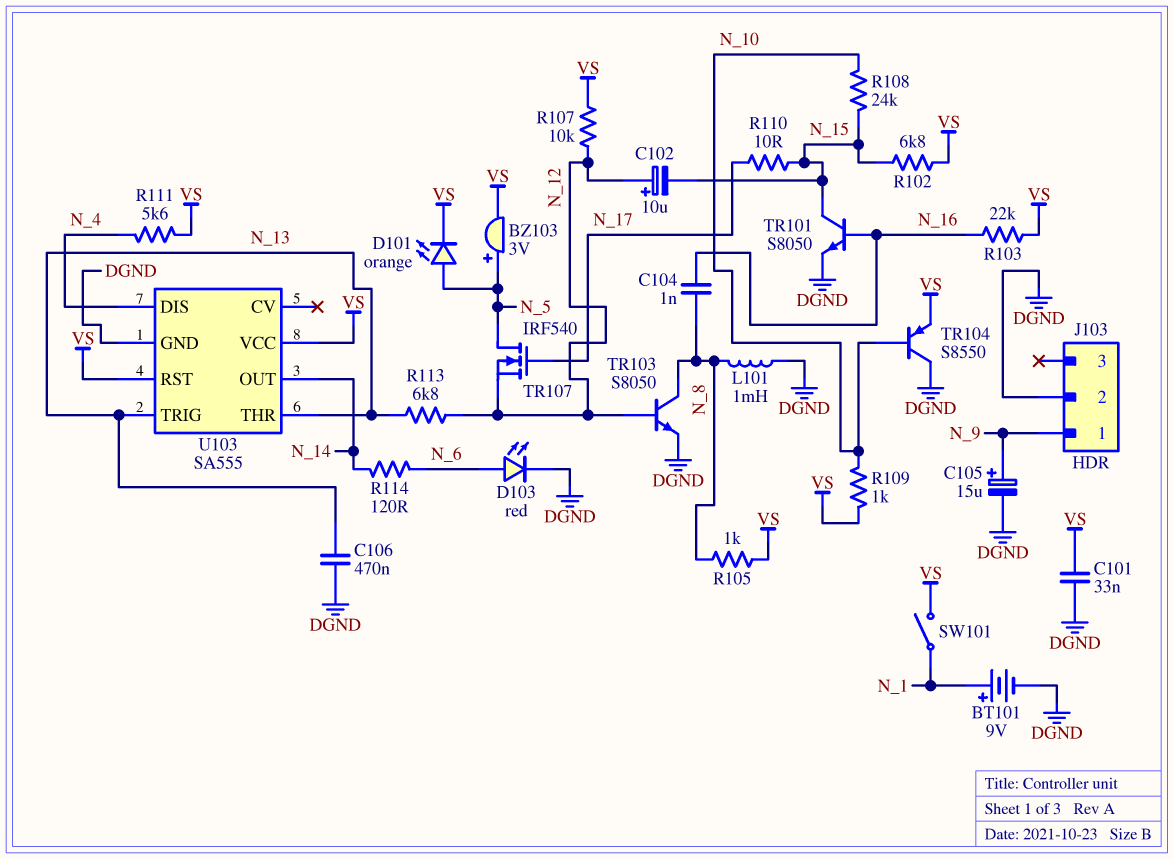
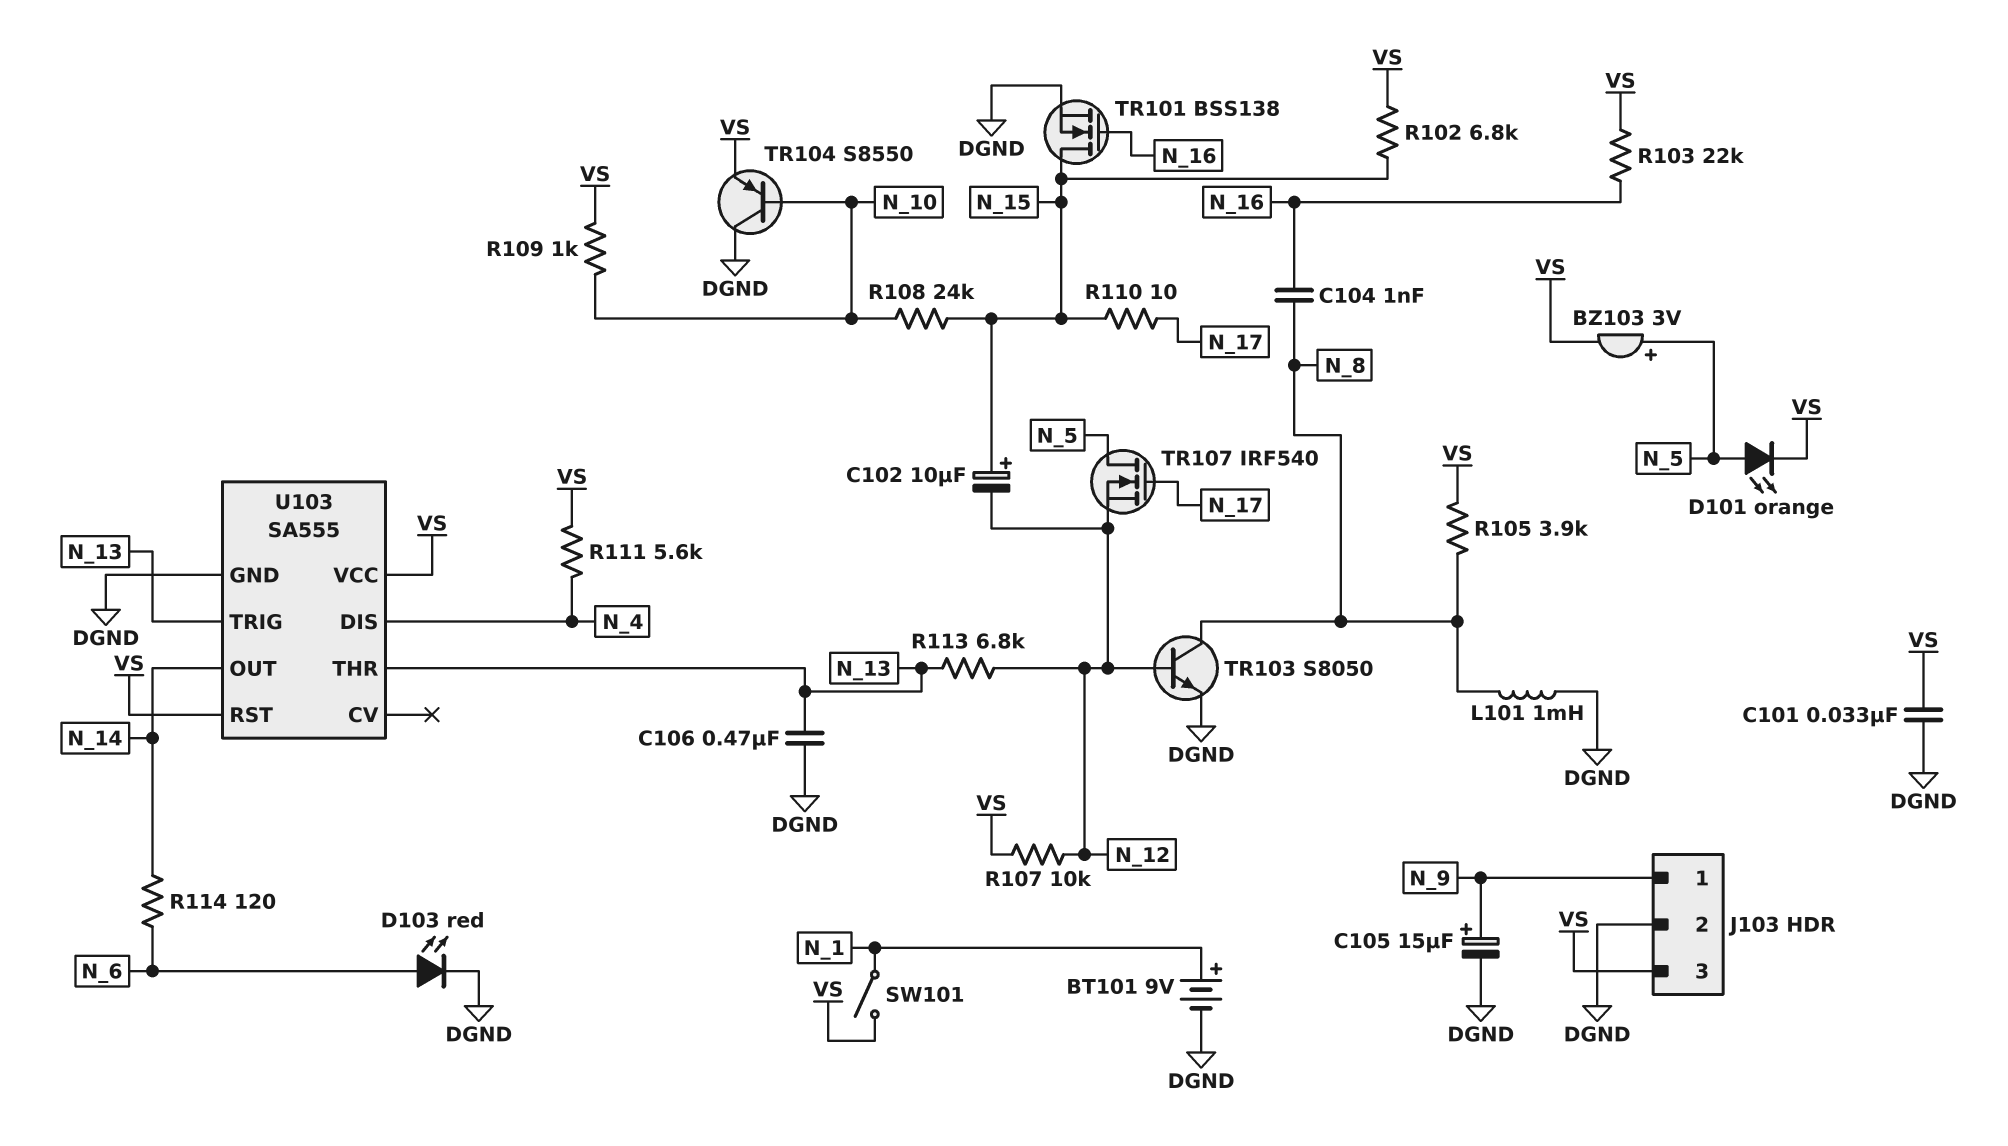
C102: 10uF (plus N_12, minus N_15) -> 10uF (plus N_15, minus N_12)
J103 pin 3: none -> VS
R105: 1k (N_8, VS) -> 3.9k (N_8, VS)
TR101: NPN S8050 (B N_16, C N_15, E DGND) -> NMOS BSS138 (G N_16, D N_15, S DGND)

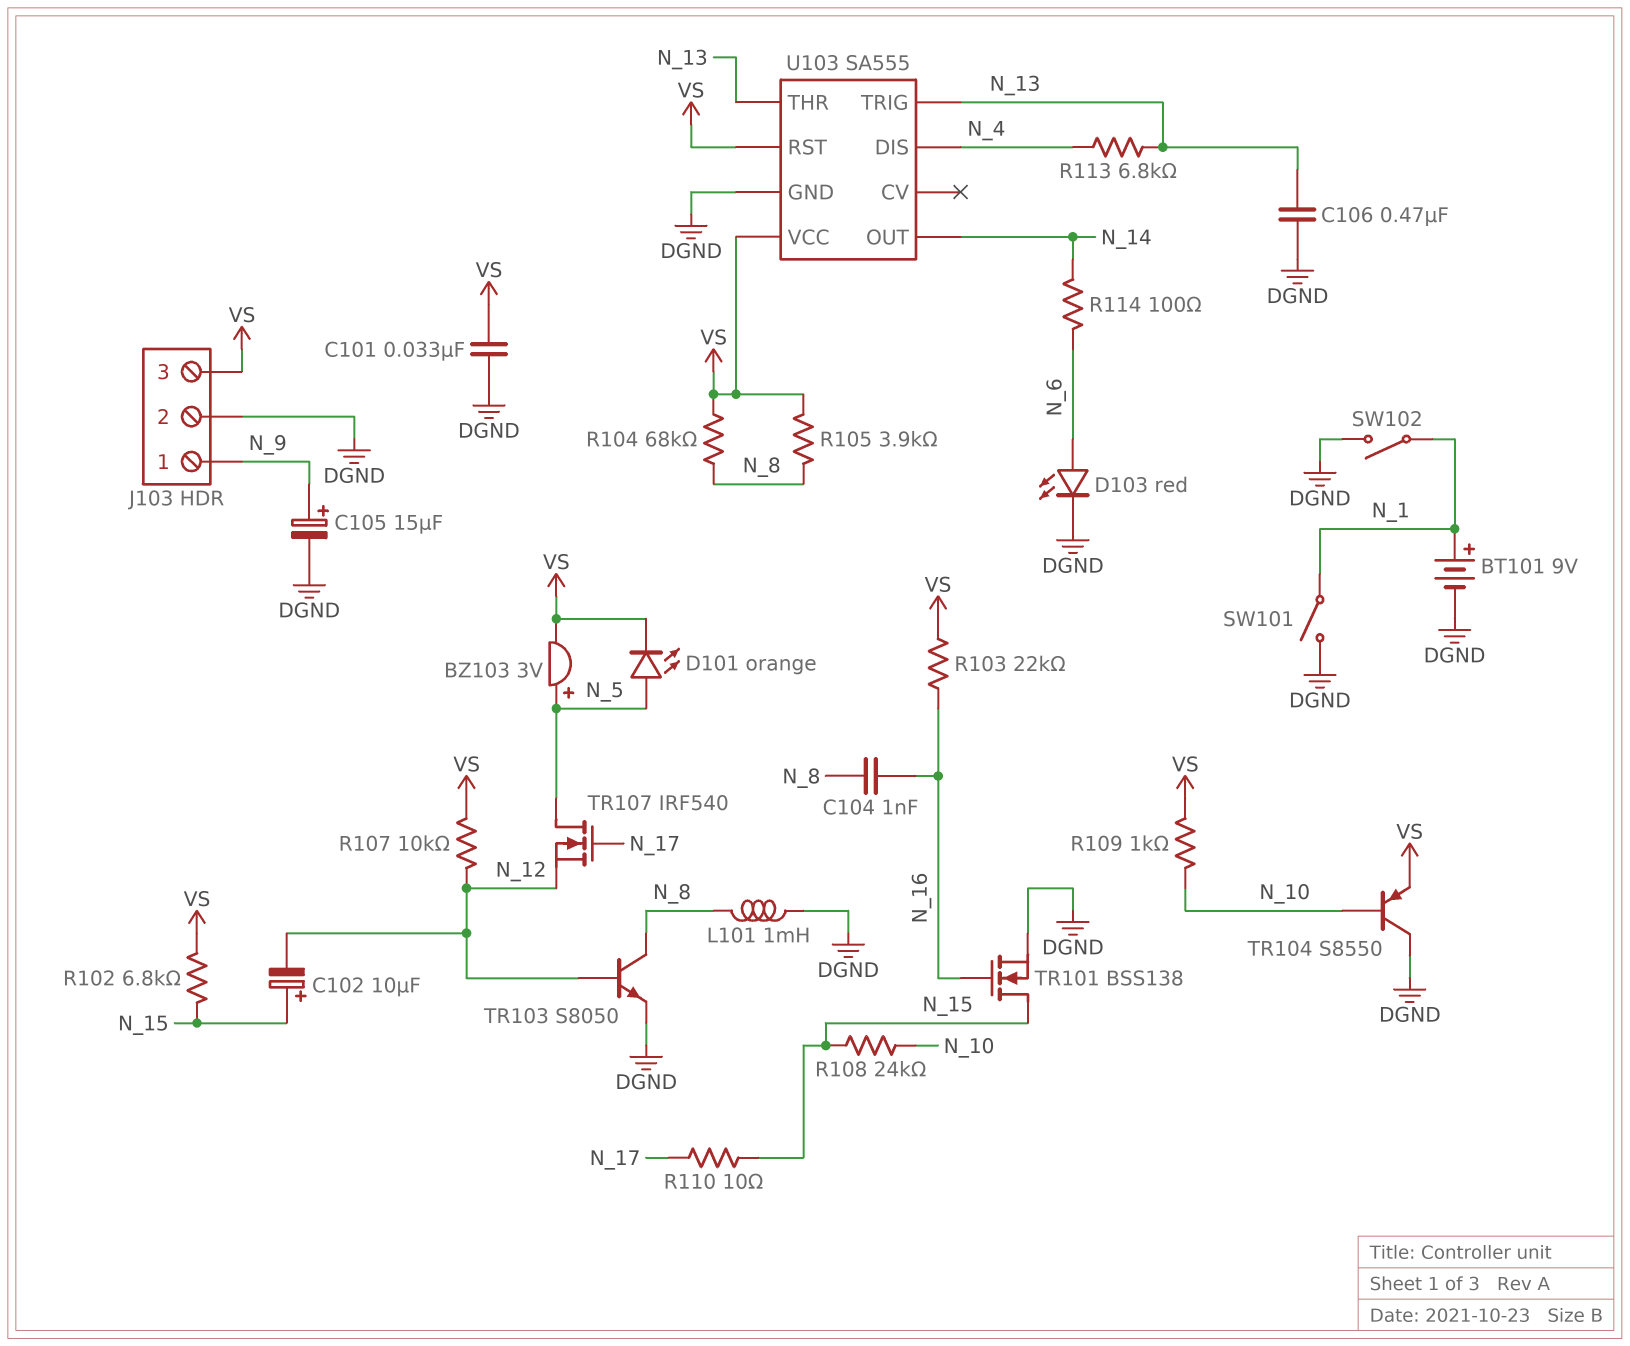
R104: none -> 68k (N_8, VS)
R111: 5.6k (N_4, VS) -> none
R113: 6.8k (N_12, N_13) -> 6.8k (N_4, N_13)
R114: 120 (N_6, N_14) -> 100 (N_6, N_14)
SW101: switch (N_1, VS) -> switch (DGND, N_1)
SW102: none -> switch (DGND, N_1)

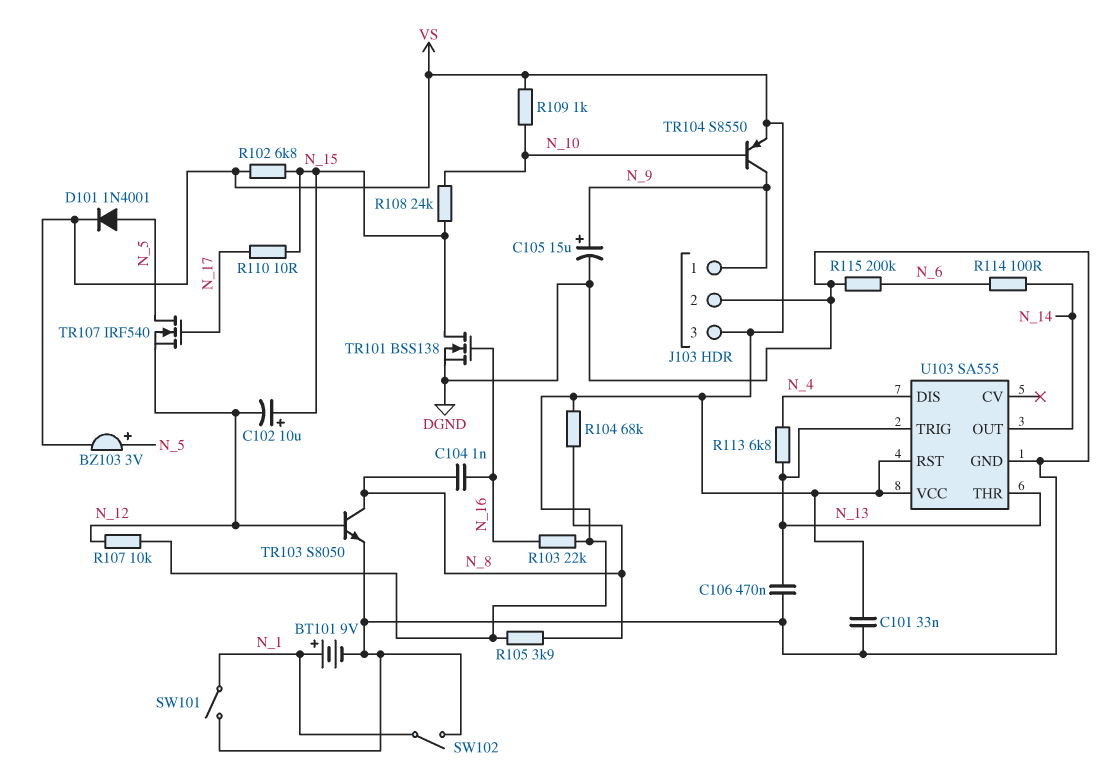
D101: LED orange (A N_5, K VS) -> diode 1N4001 (A N_5, K VS)
D103: LED red (A N_6, K DGND) -> none
L101: 1mH (DGND, N_8) -> none
R115: none -> 200k (DGND, N_6)
TR104: PNP S8550 (B N_10, C DGND, E VS) -> PNP S8550 (B N_10, C N_9, E VS)

